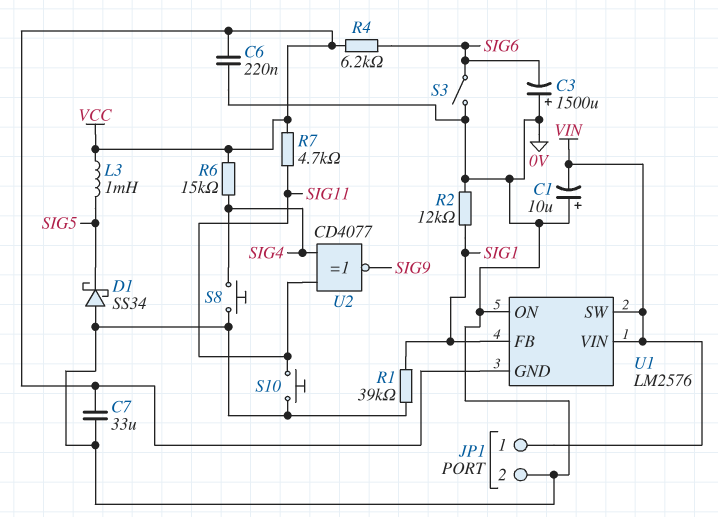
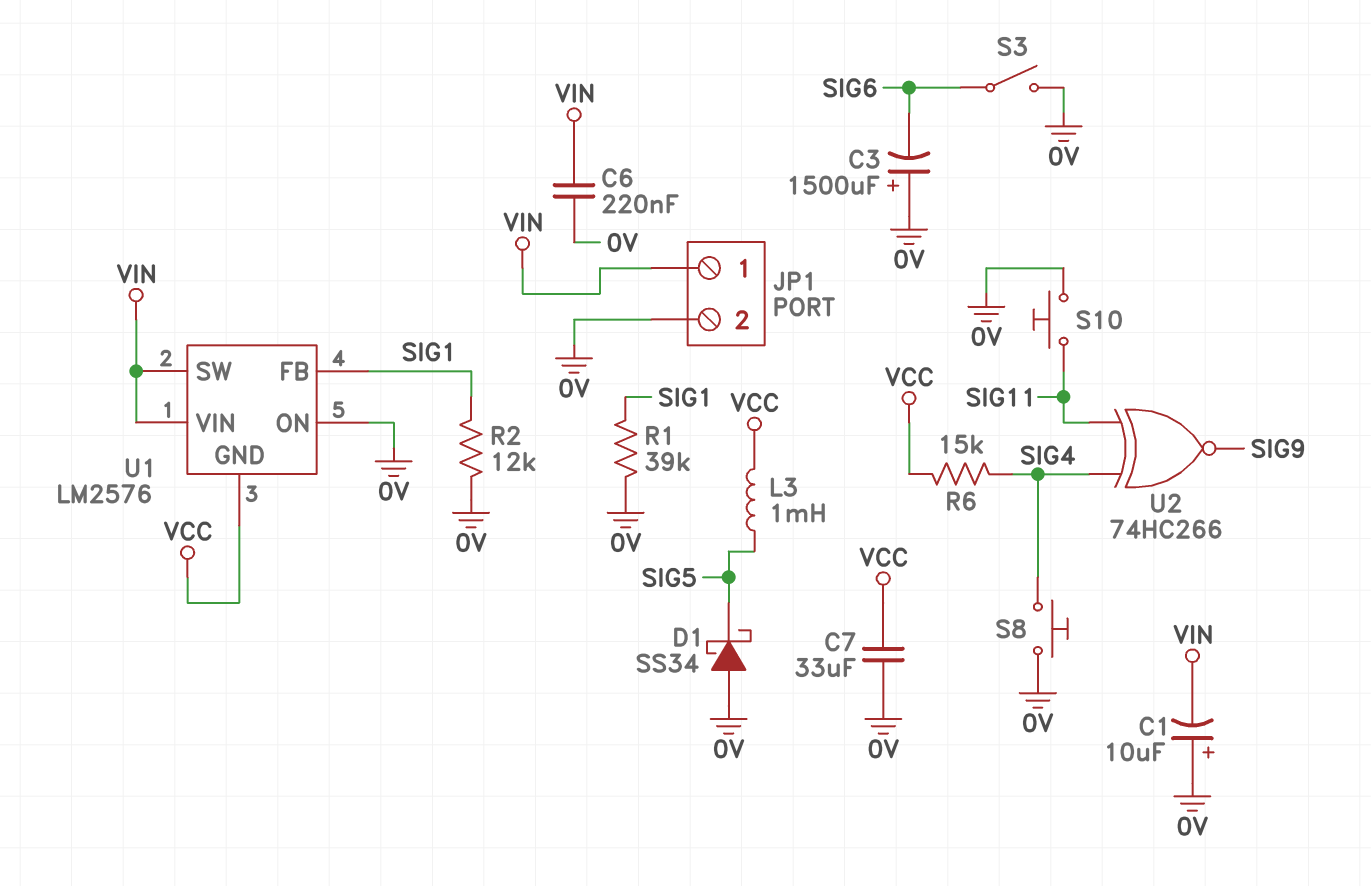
C6: 220nF (0V, VCC) -> 220nF (0V, VIN)
R4: 6.2k (SIG6, VCC) -> none
R7: 4.7k (SIG11, VCC) -> none
U2: XNOR CD4077 (in SIG4, in SIG11, out SIG9) -> XNOR 74HC266 (in SIG4, in SIG11, out SIG9)

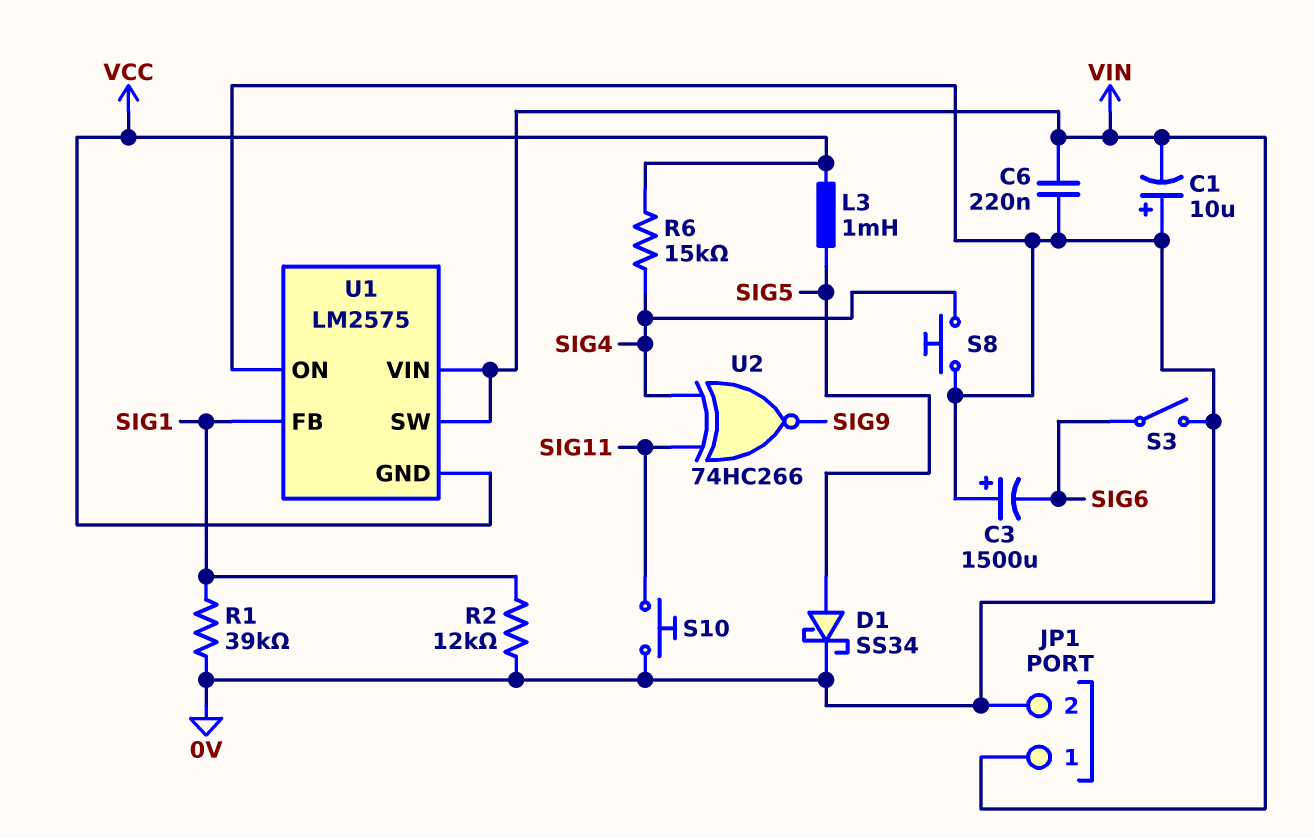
C7: 33uF (0V, VCC) -> none
D1: schottky SS34 (A 0V, K SIG5) -> schottky SS34 (A SIG5, K 0V)
U1: LM2576 -> LM2575

